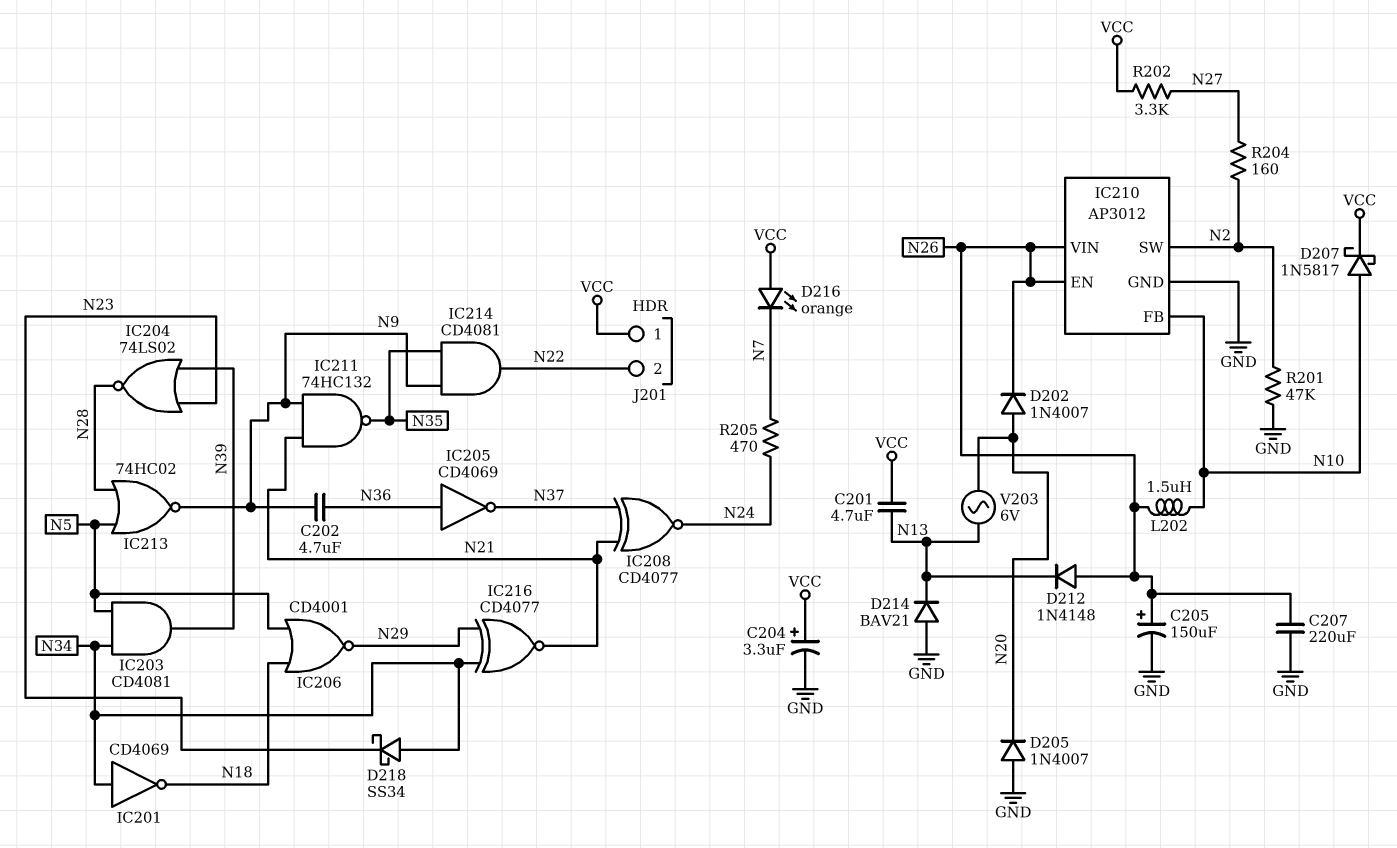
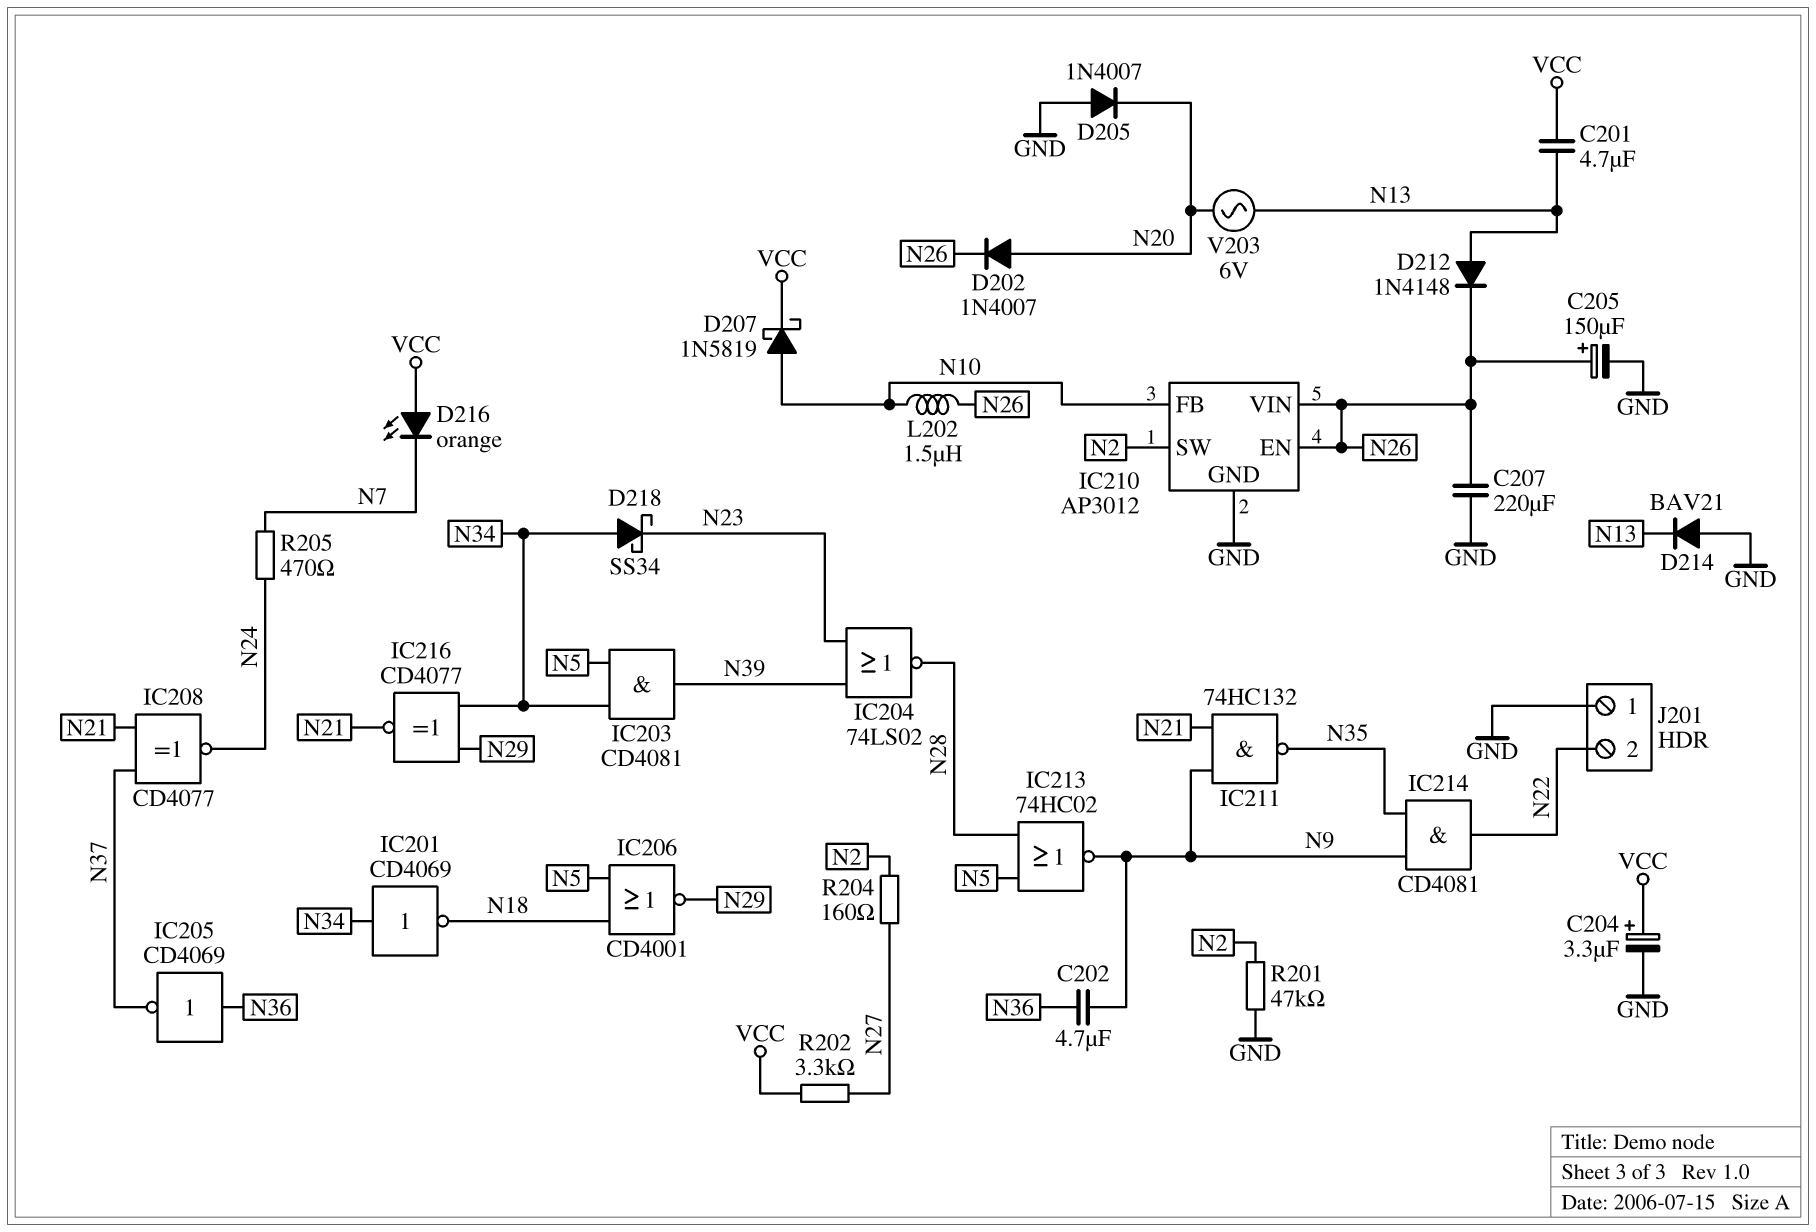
D207: schottky 1N5817 (A N10, K VCC) -> schottky 1N5819 (A N10, K VCC)
D212: diode 1N4148 (A N26, K N13) -> diode 1N4148 (A N13, K N26)
J201 pin 1: VCC -> GND

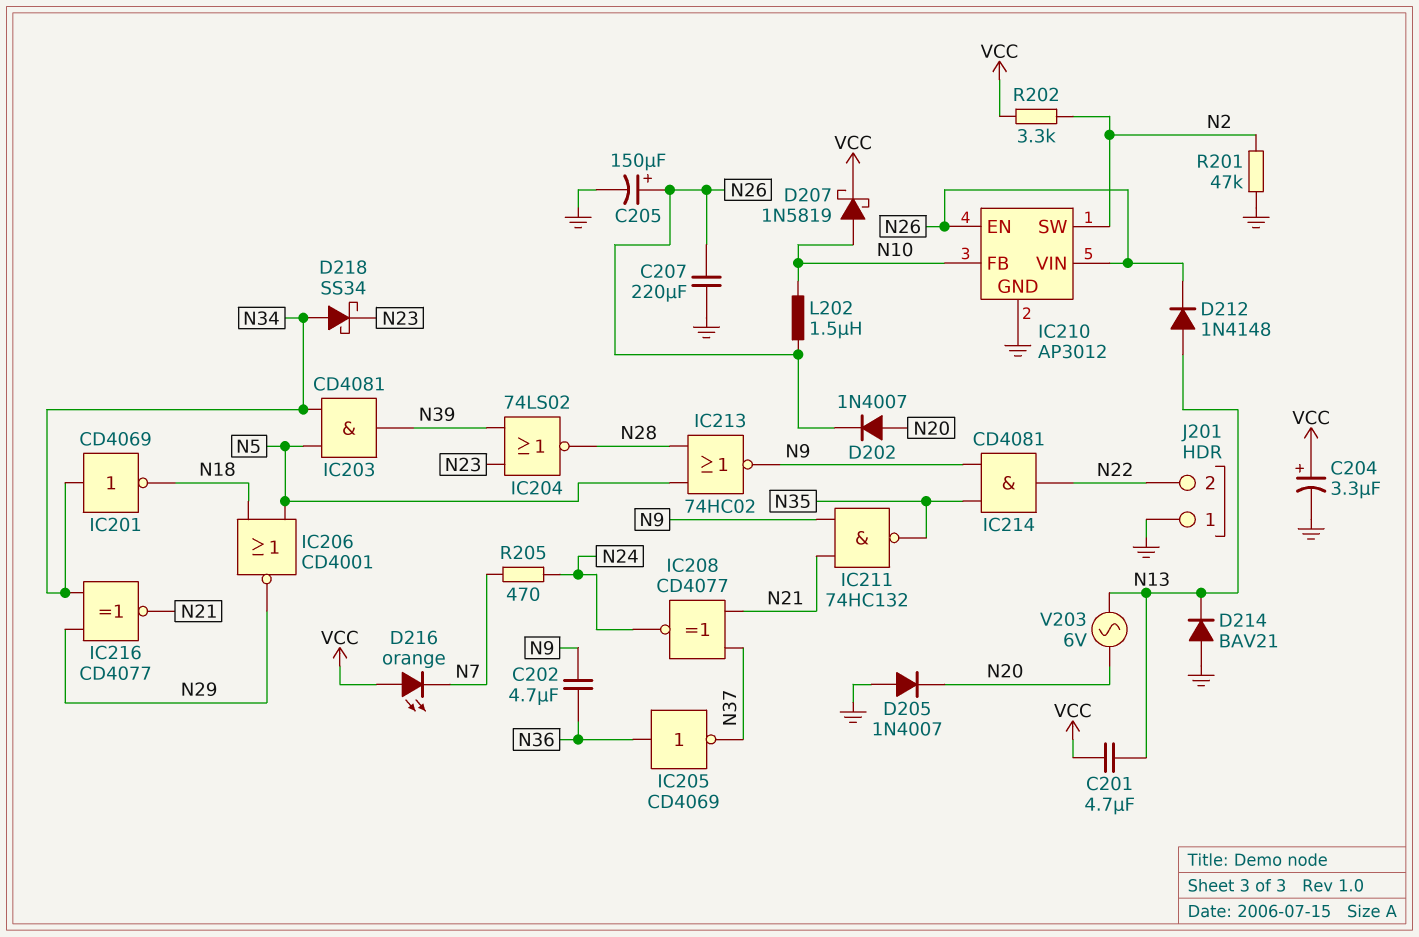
R202: 3.3k (N27, VCC) -> 3.3k (N2, VCC)
R204: 160 (N2, N27) -> none

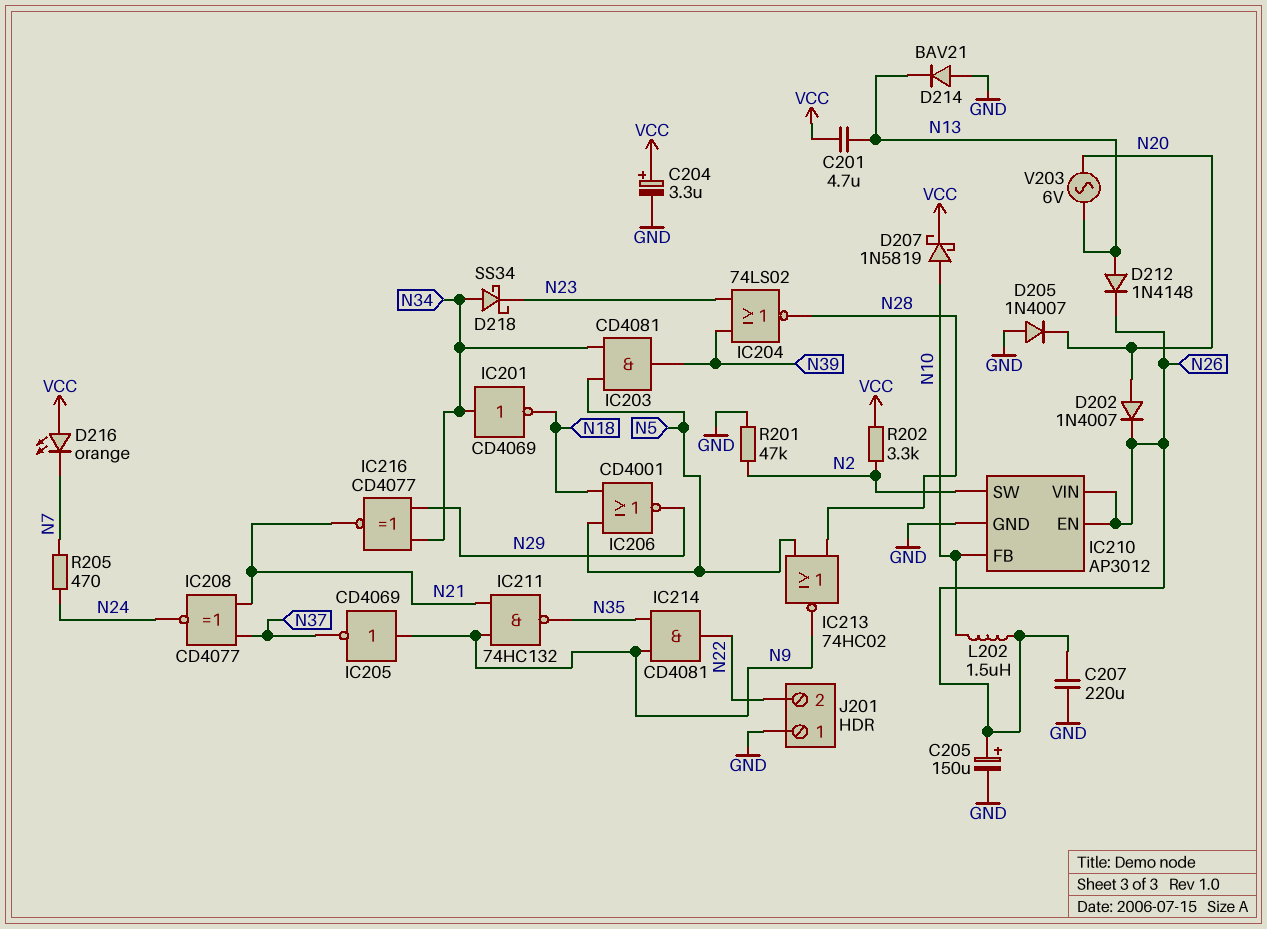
C202: 4.7uF (N9, N36) -> none
IC205: NOT CD4069 (in N36, out N37) -> NOT CD4069 (in N9, out N37)

